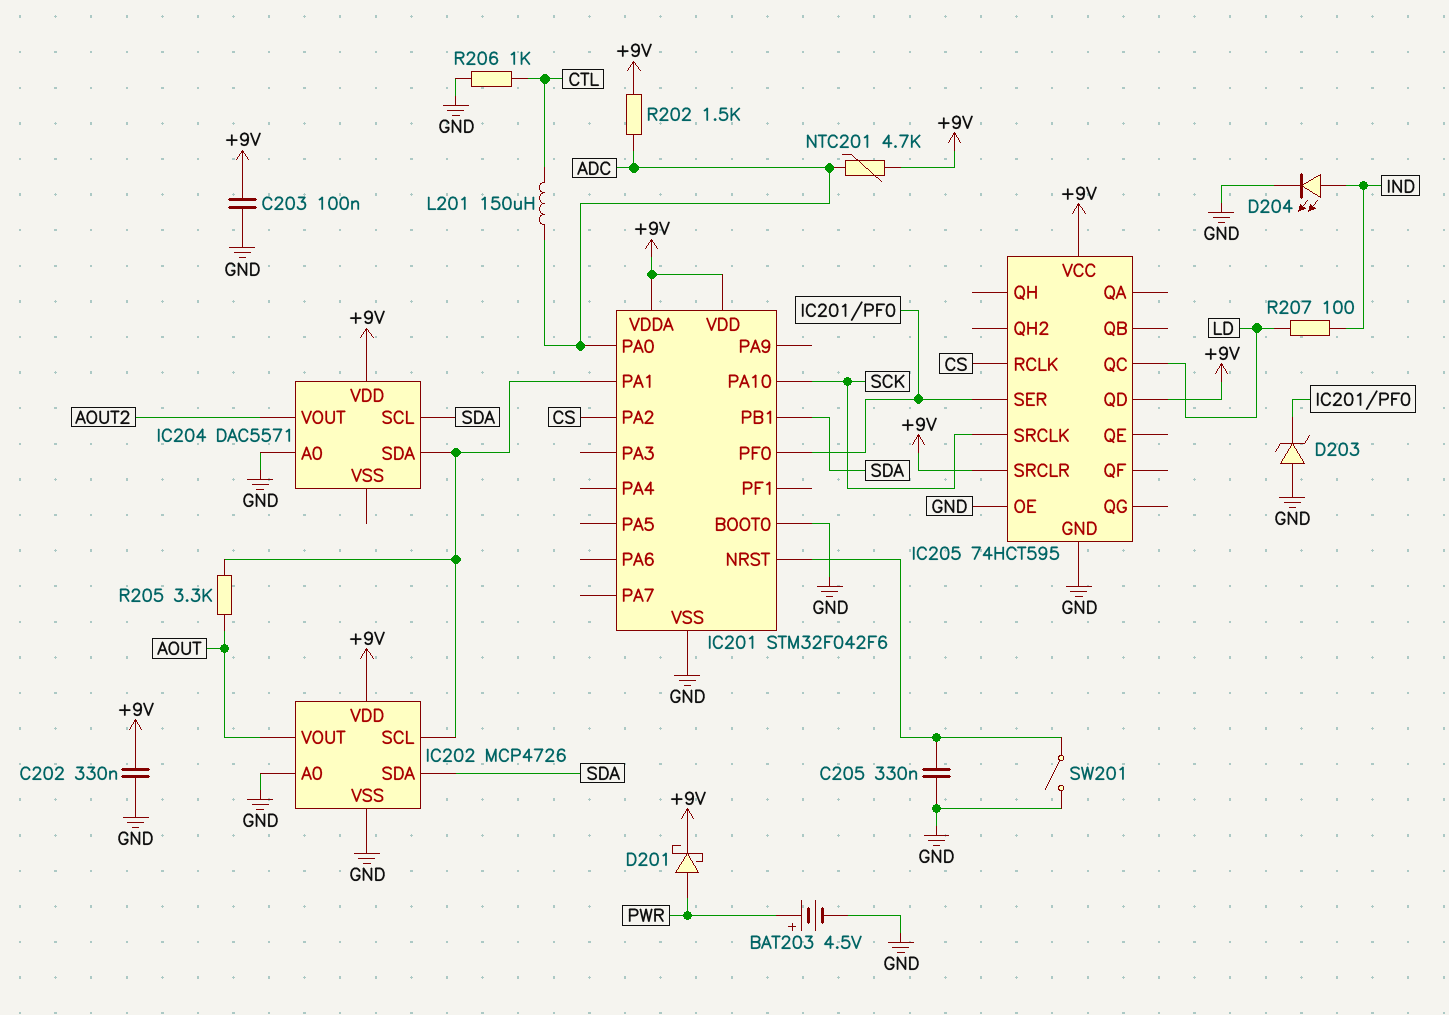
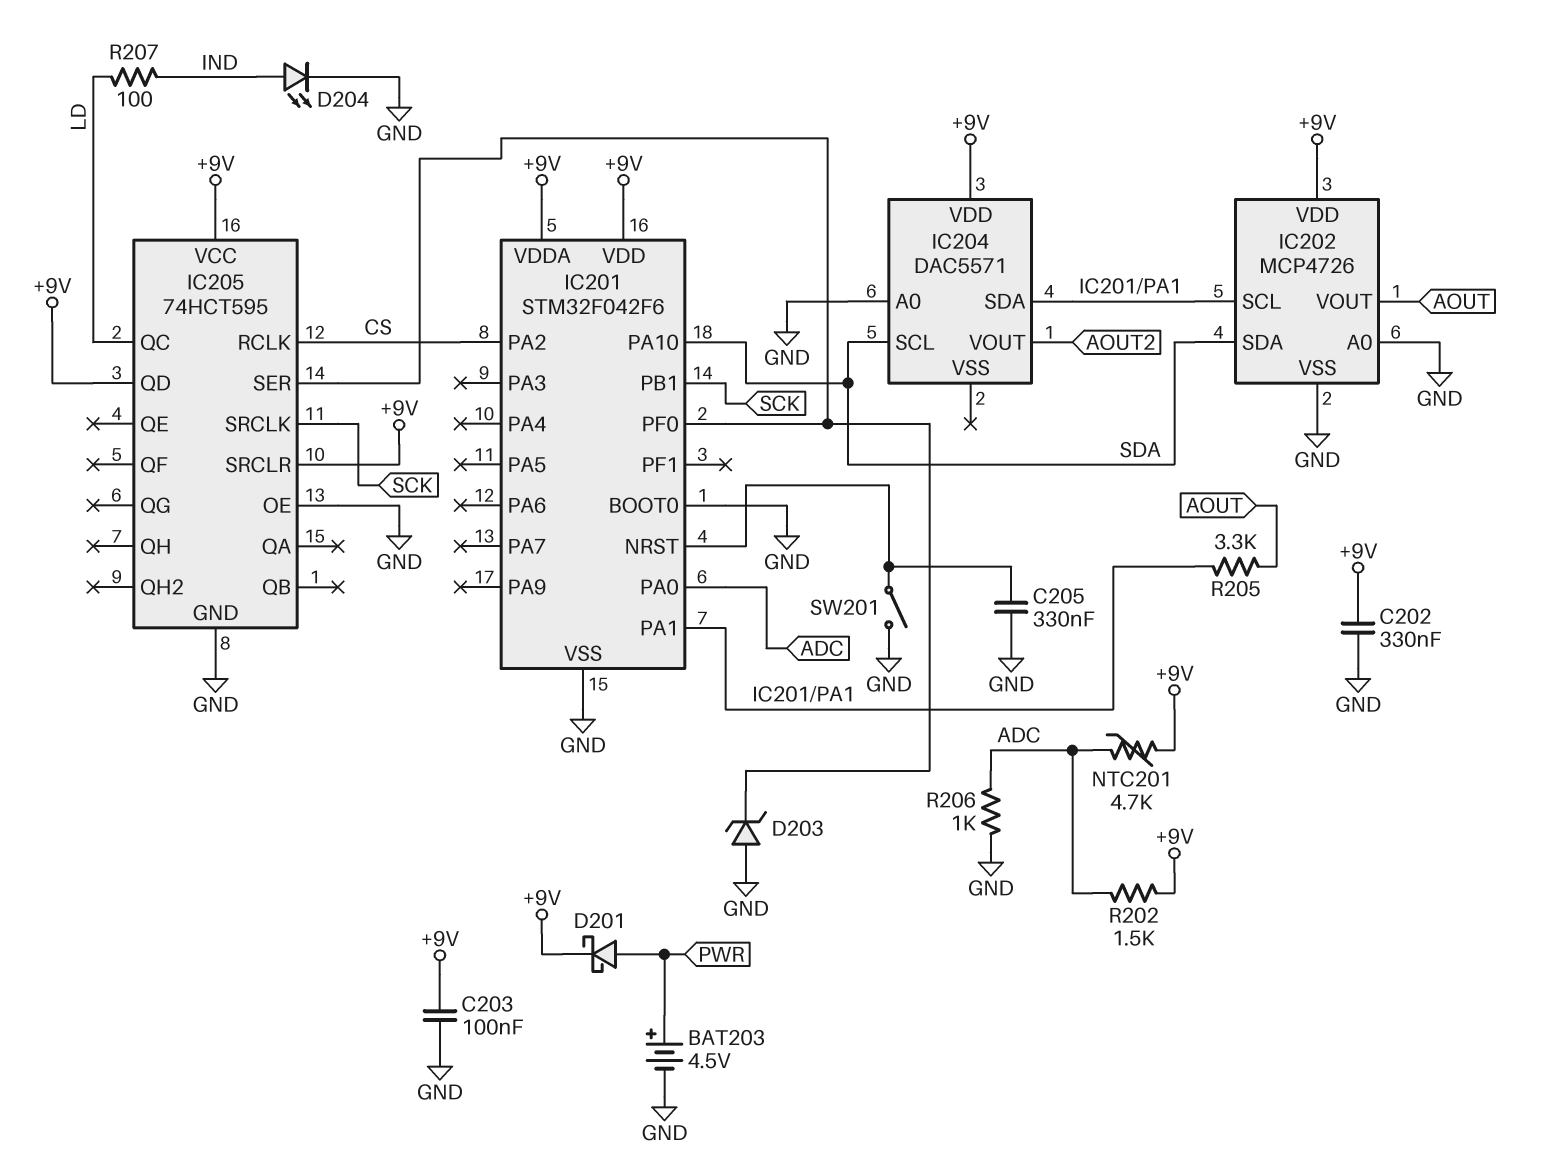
IC201 pin PA10: SCK -> SDA
IC201 pin PB1: SDA -> SCK
L201: 150uH (ADC, CTL) -> none
R206: 1k (CTL, GND) -> 1k (ADC, GND)

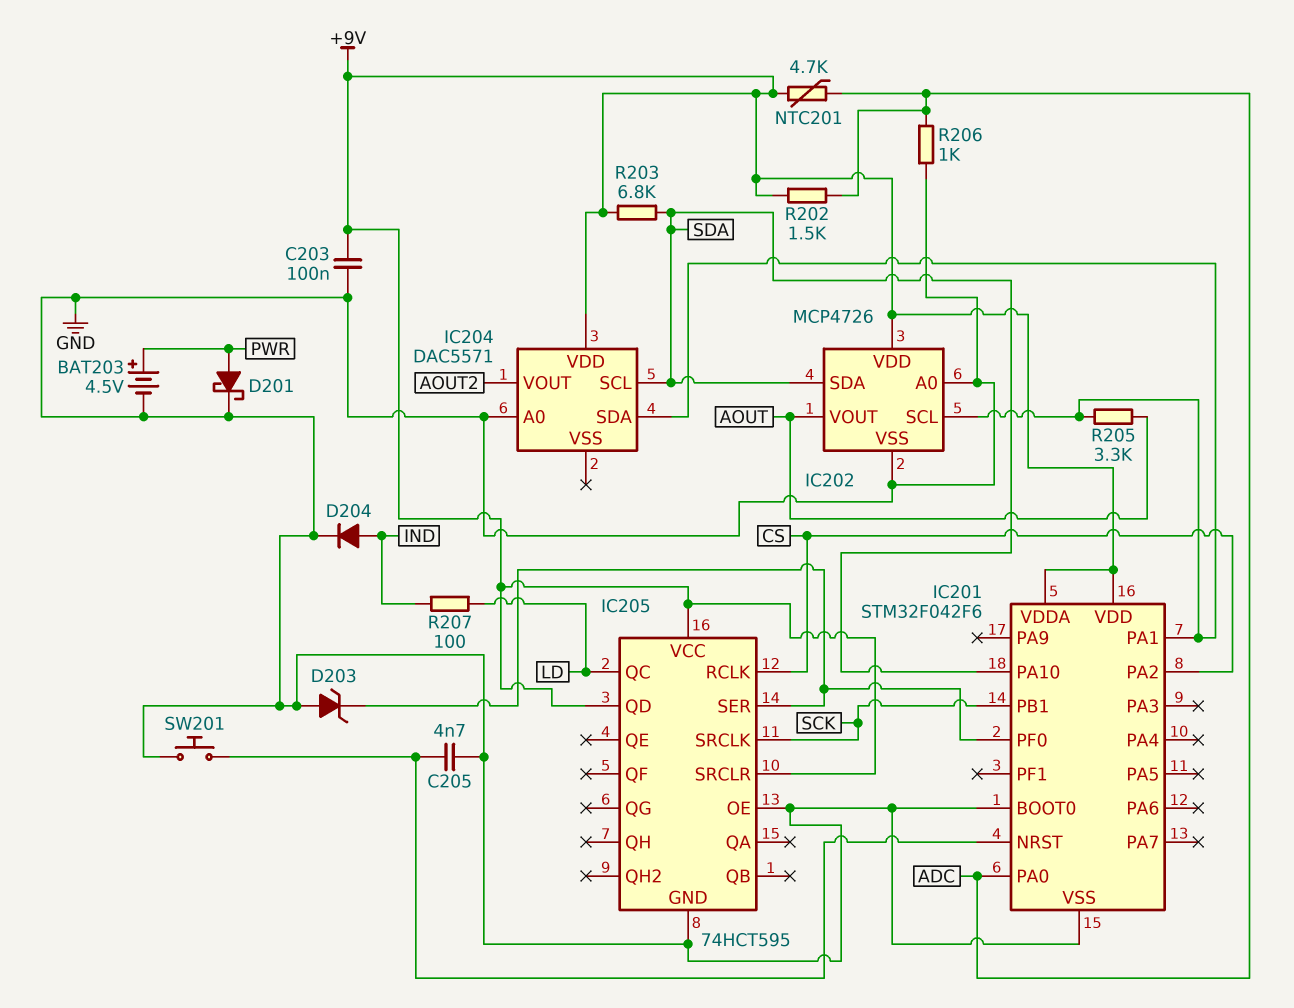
C202: 330nF (+9V, GND) -> none
C205: 330nF (GND, IC201/NRST) -> 4.7nF (GND, IC201/NRST)
D201: schottky (A PWR, K +9V) -> schottky (A PWR, K GND)
D204: LED (A IND, K GND) -> diode (A IND, K GND)
R203: none -> 6.8k (+9V, SDA)
SW201: switch (GND, IC201/NRST) -> button (GND, IC201/NRST)

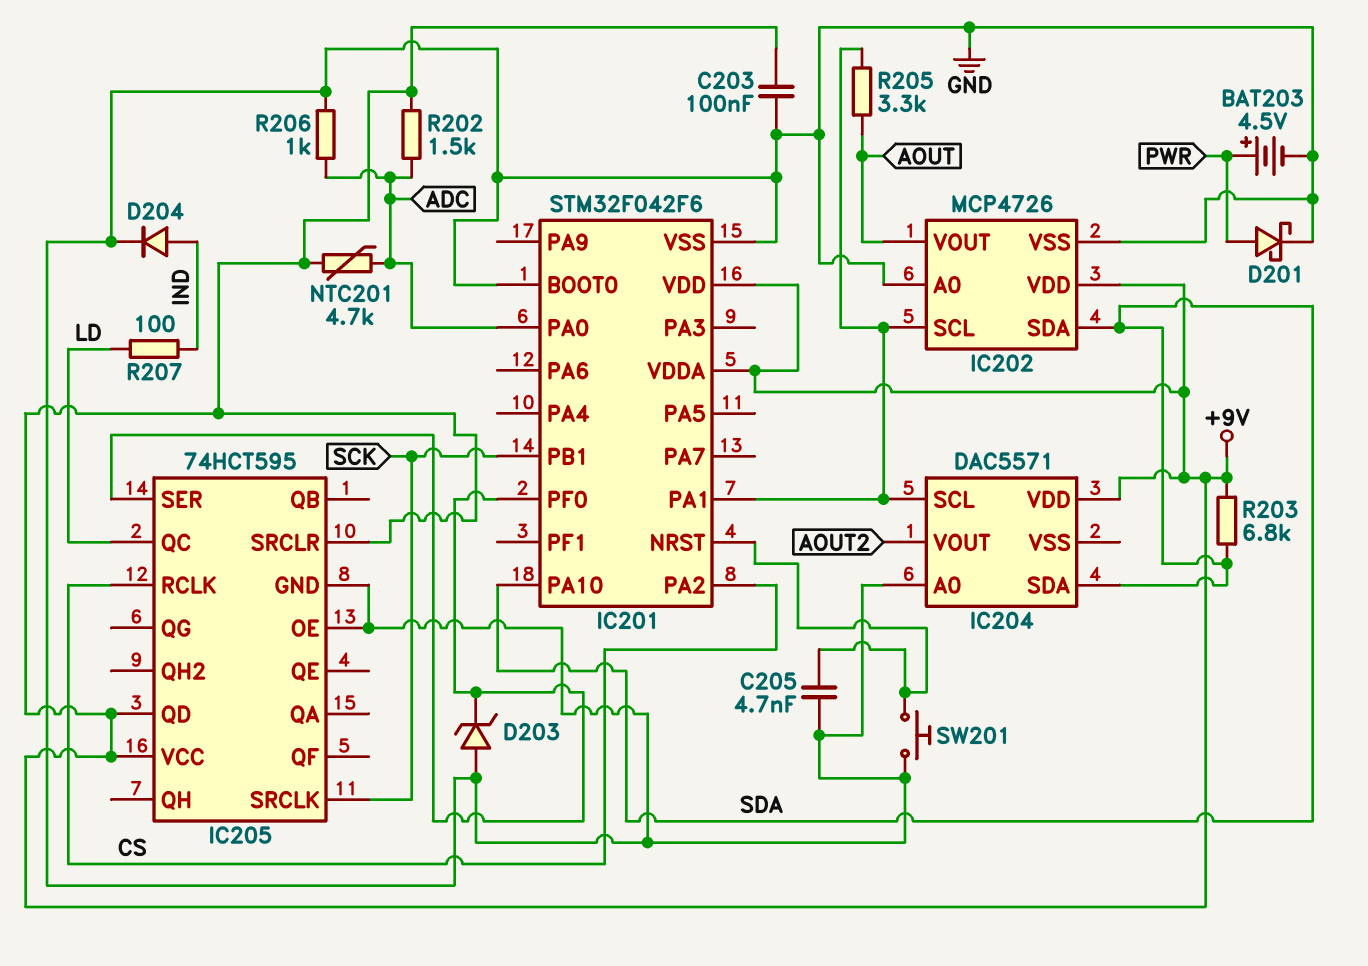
IC204 pin SCL: SDA -> IC201/PA1
IC204 pin SDA: IC201/PA1 -> SDA

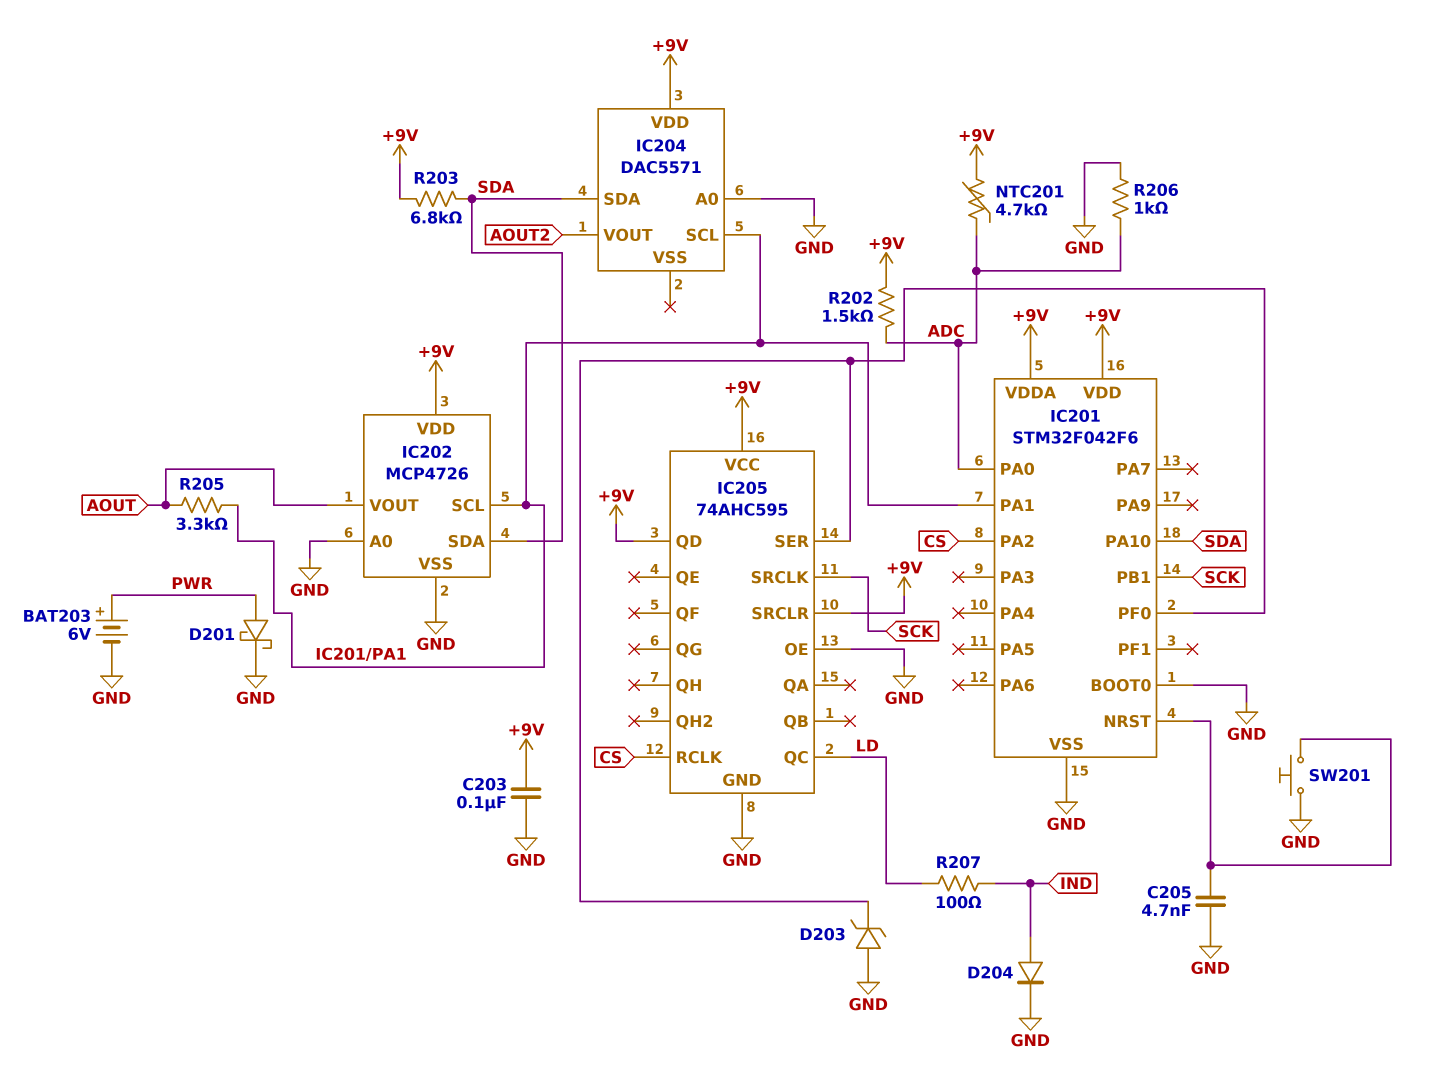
BAT203: 4.5V (plus PWR, minus GND) -> 6V (plus PWR, minus GND)
IC205: 74HCT595 -> 74AHC595

